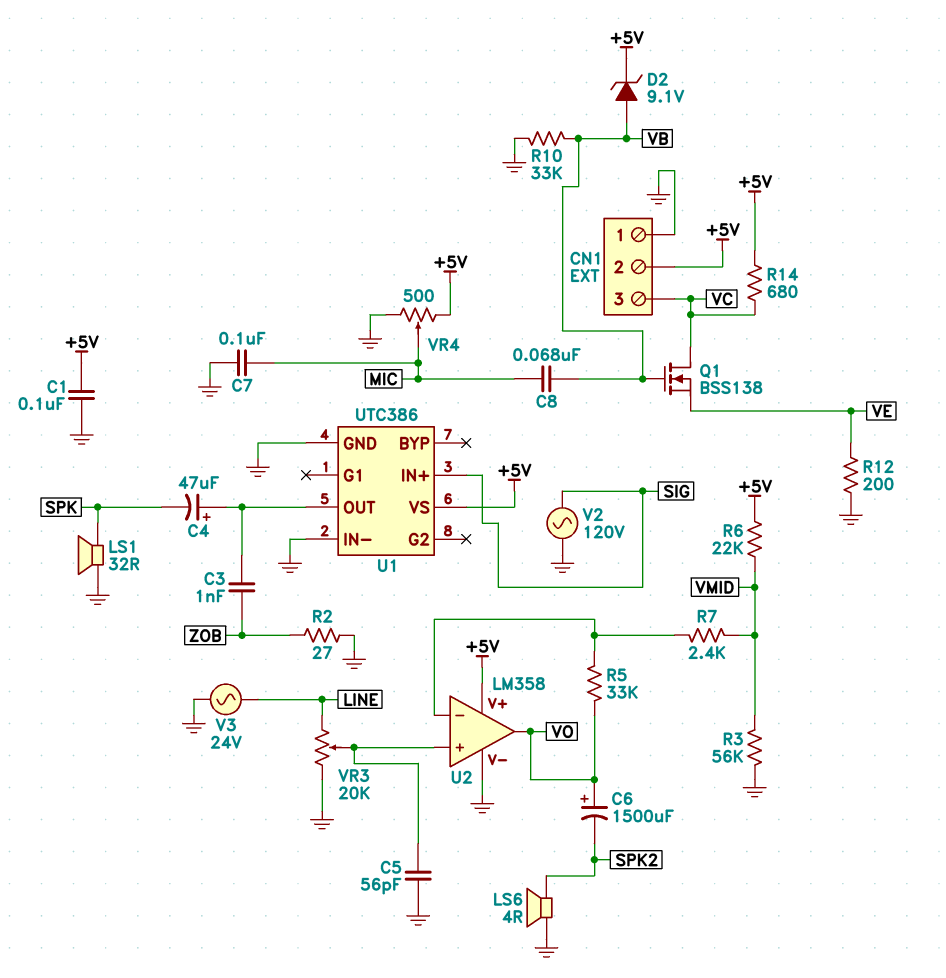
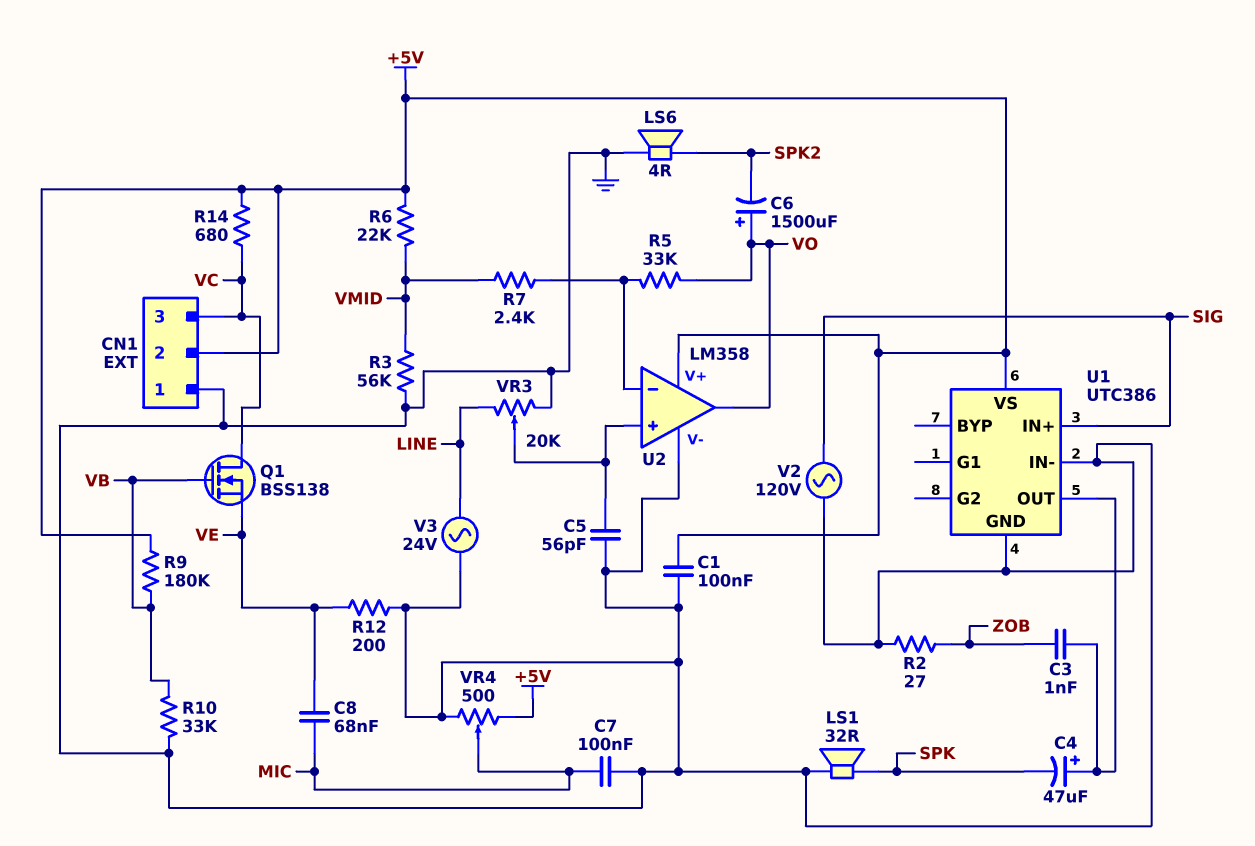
C8: 68nF (MIC, VB) -> 68nF (MIC, VE)
D2: zener 9.1V (A VB, K +5V) -> none
R9: none -> 180k (+5V, VB)

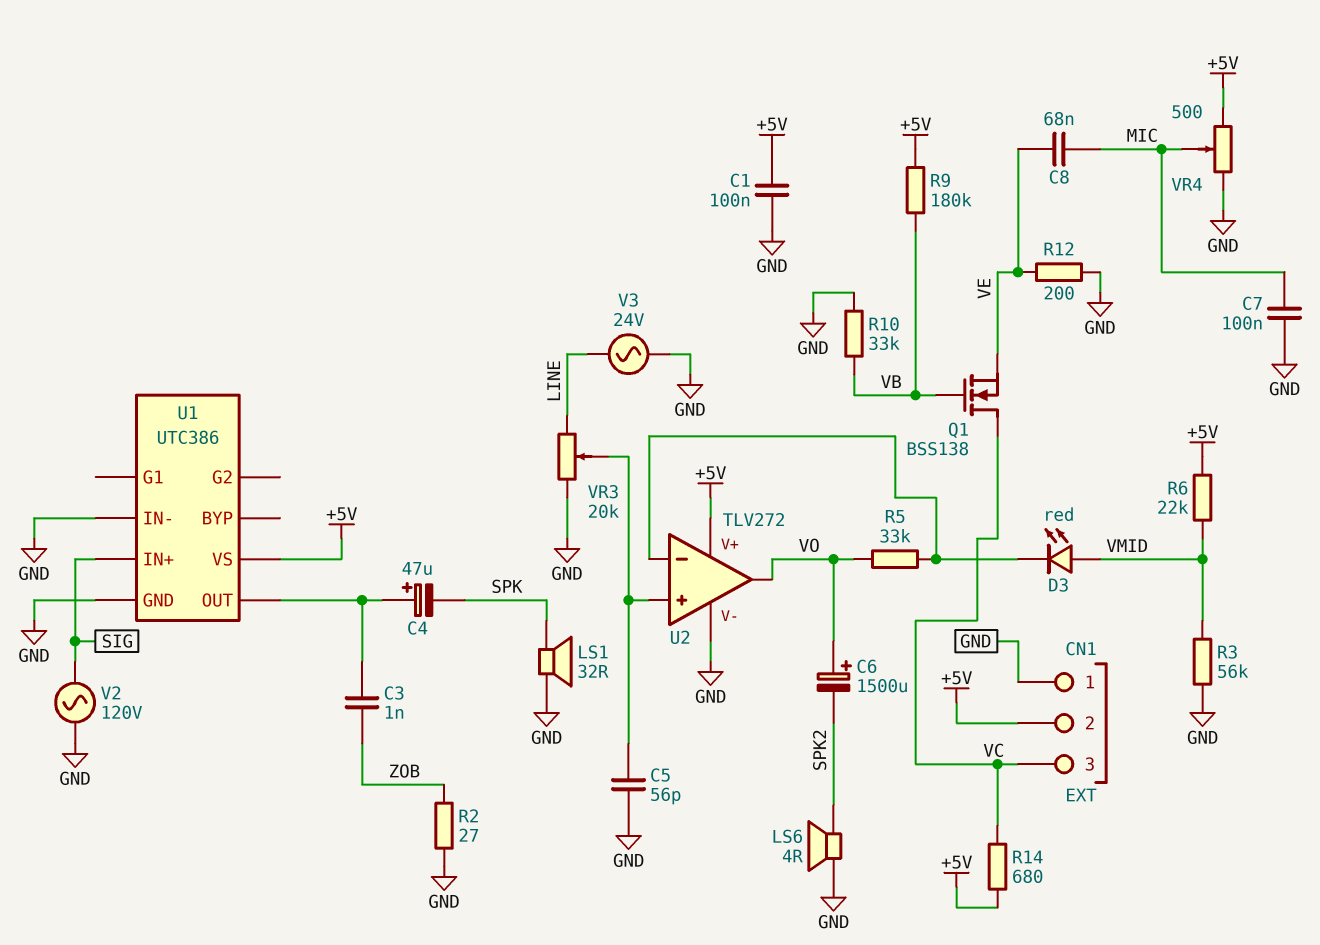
D3: none -> LED red (A VMID, K U2/in-)
R7: 2.4k (U2/in-, VMID) -> none
U2: LM358 -> TLV272

